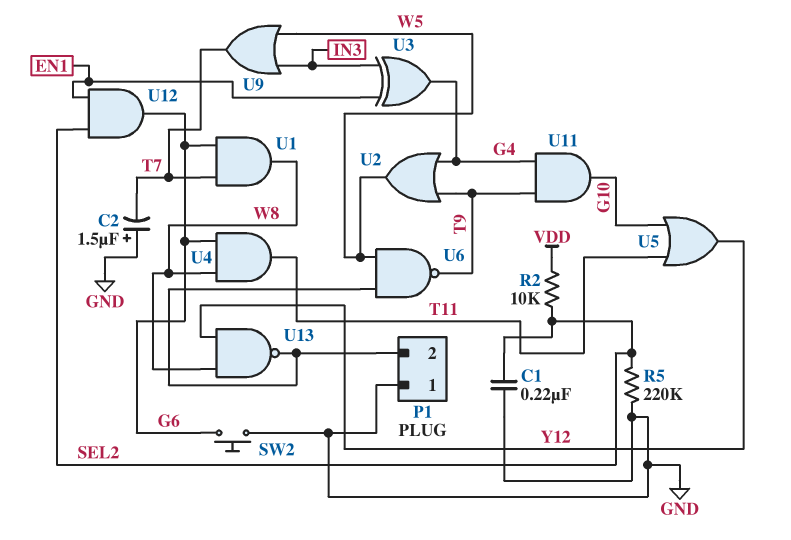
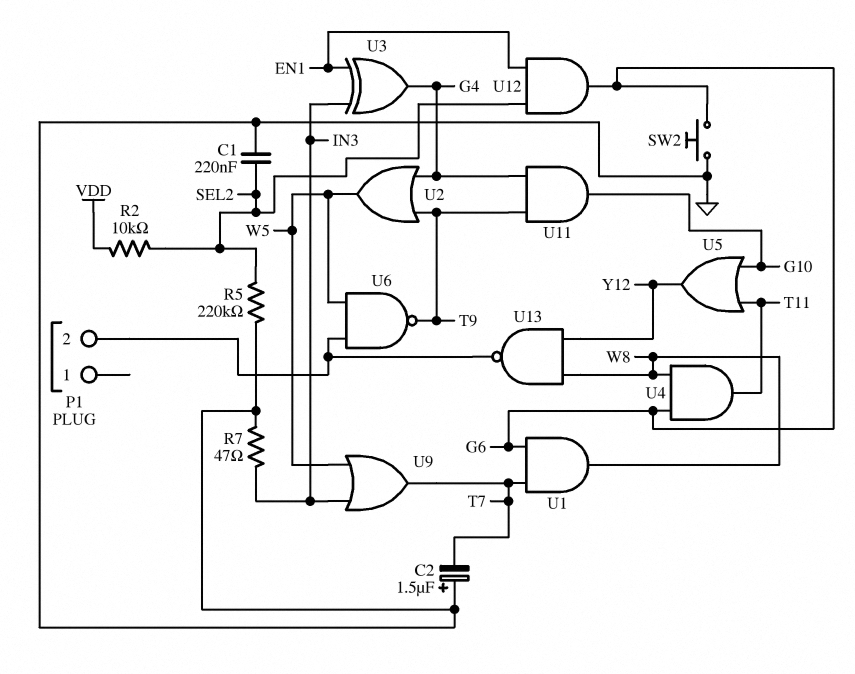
P1 pin 1: GND -> none
R7: none -> 47 (GND, IN3)

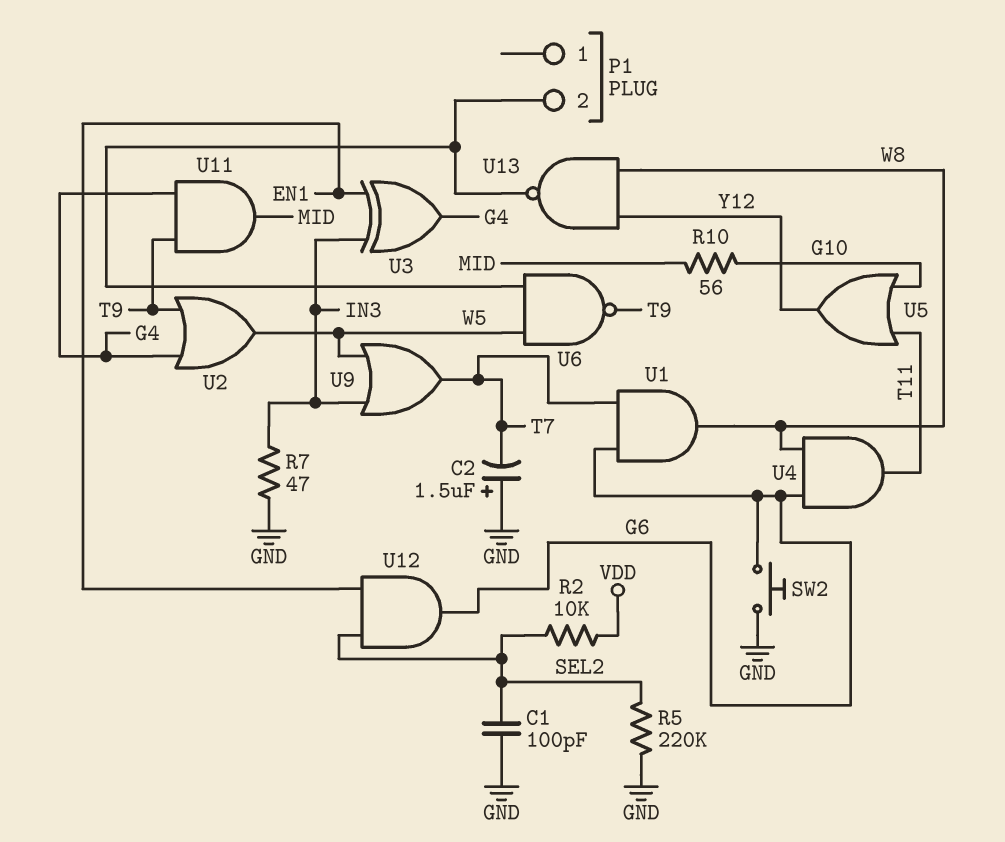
C1: 220nF (GND, SEL2) -> 100pF (GND, SEL2)
R10: none -> 56 (G10, MID)
U11: AND (in G4, in T9, out G10) -> AND (in G4, in T9, out MID)

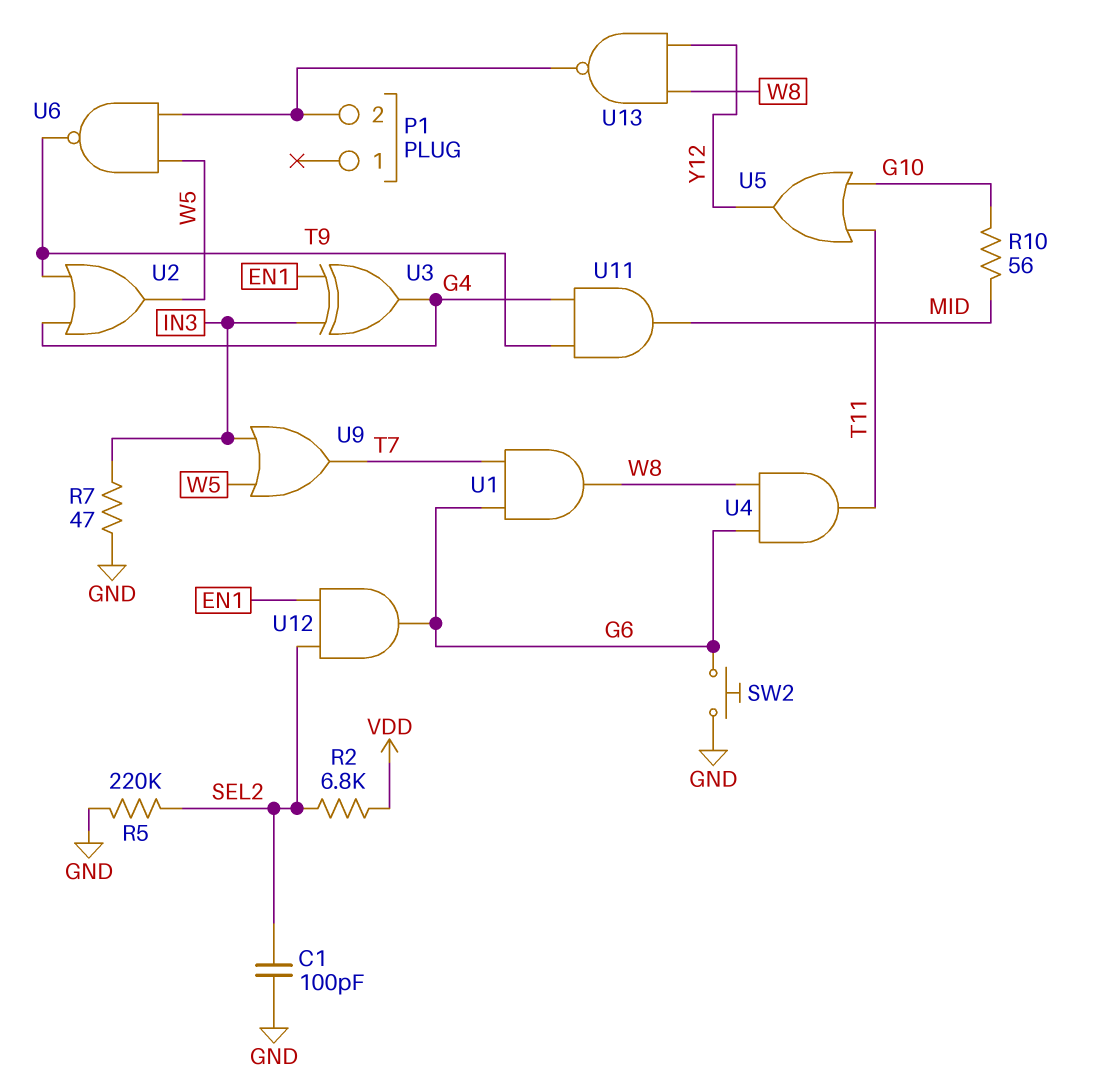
C2: 1.5uF (plus GND, minus T7) -> none
R2: 10k (SEL2, VDD) -> 6.8k (SEL2, VDD)

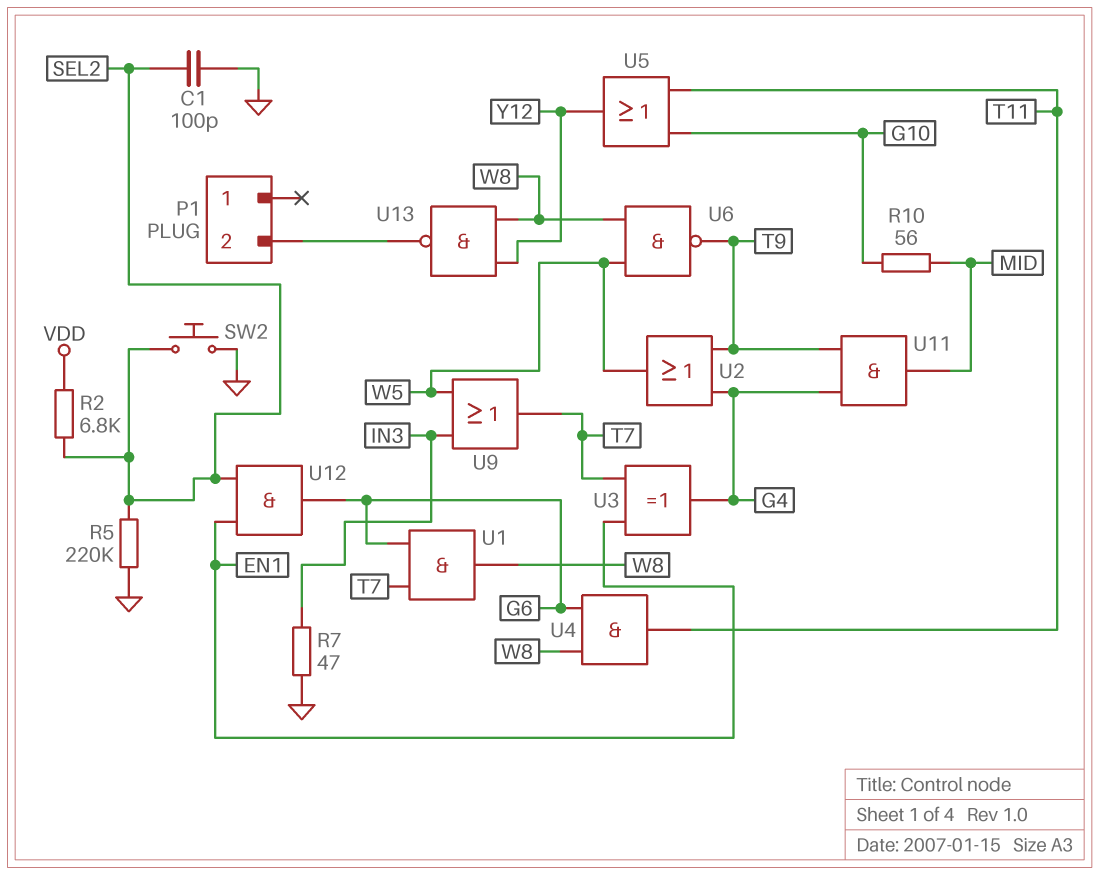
SW2: button (G6, GND) -> button (GND, SEL2)
U3: XOR (in EN1, in IN3, out G4) -> XOR (in EN1, in T7, out G4)
U6: NAND (in P1/2, in W5, out T9) -> NAND (in W5, in W8, out T9)

